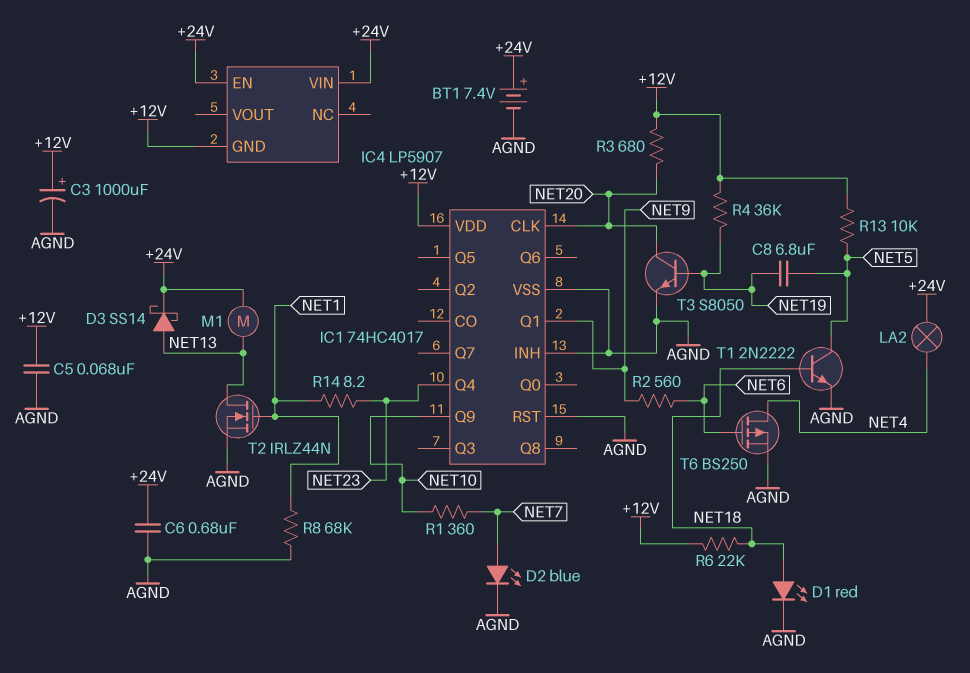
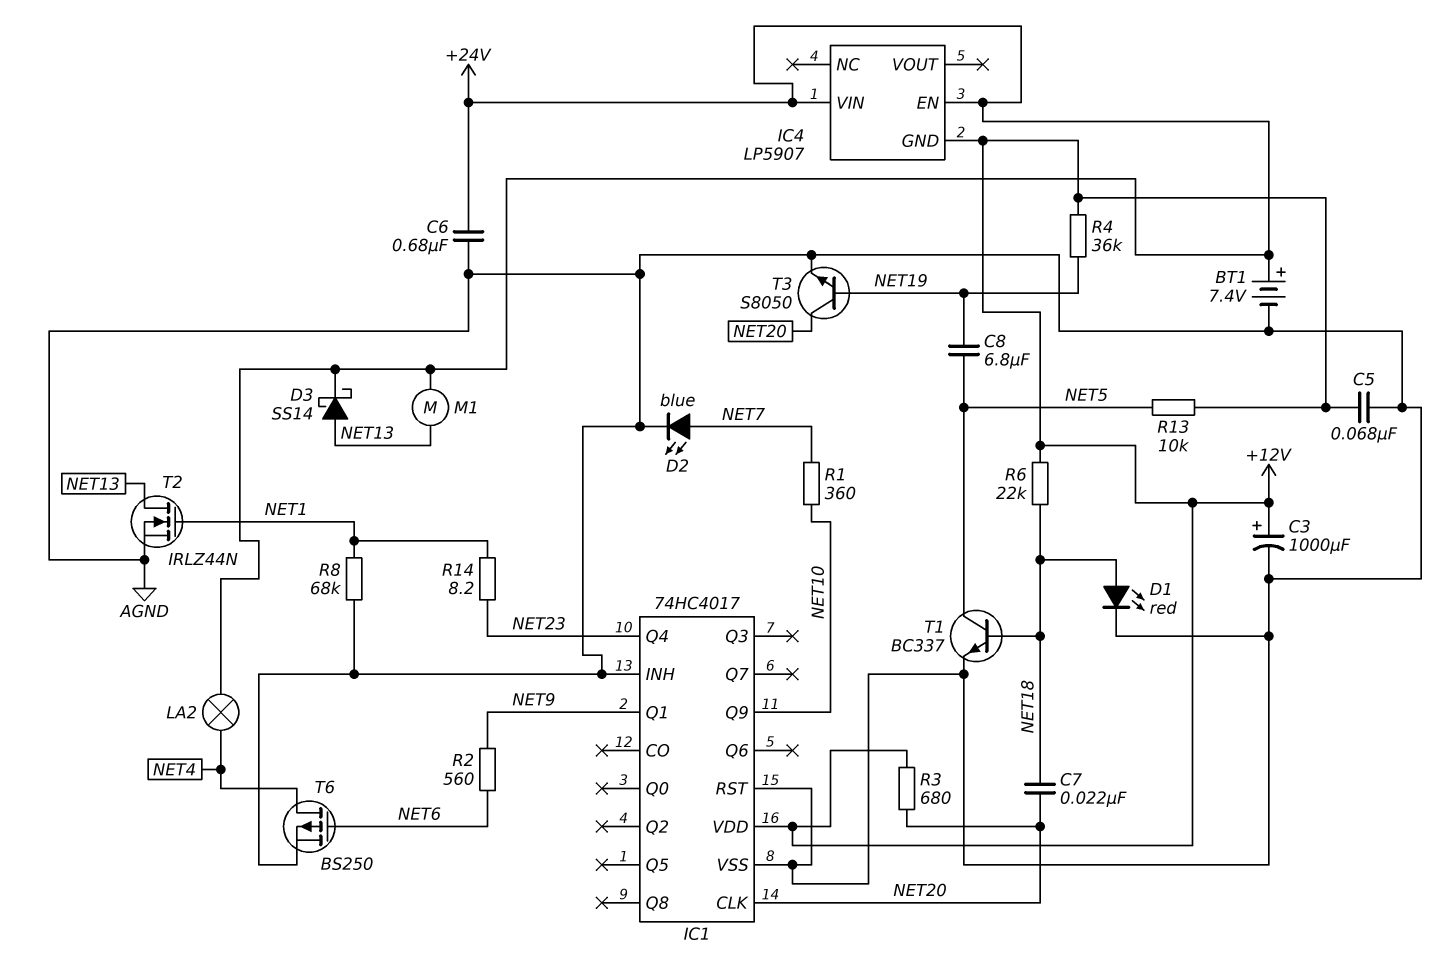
C7: none -> 22nF (NET18, NET20)
T1: NPN 2N2222 (B NET18, C NET5, E AGND) -> NPN BC337 (B NET18, C NET5, E AGND)

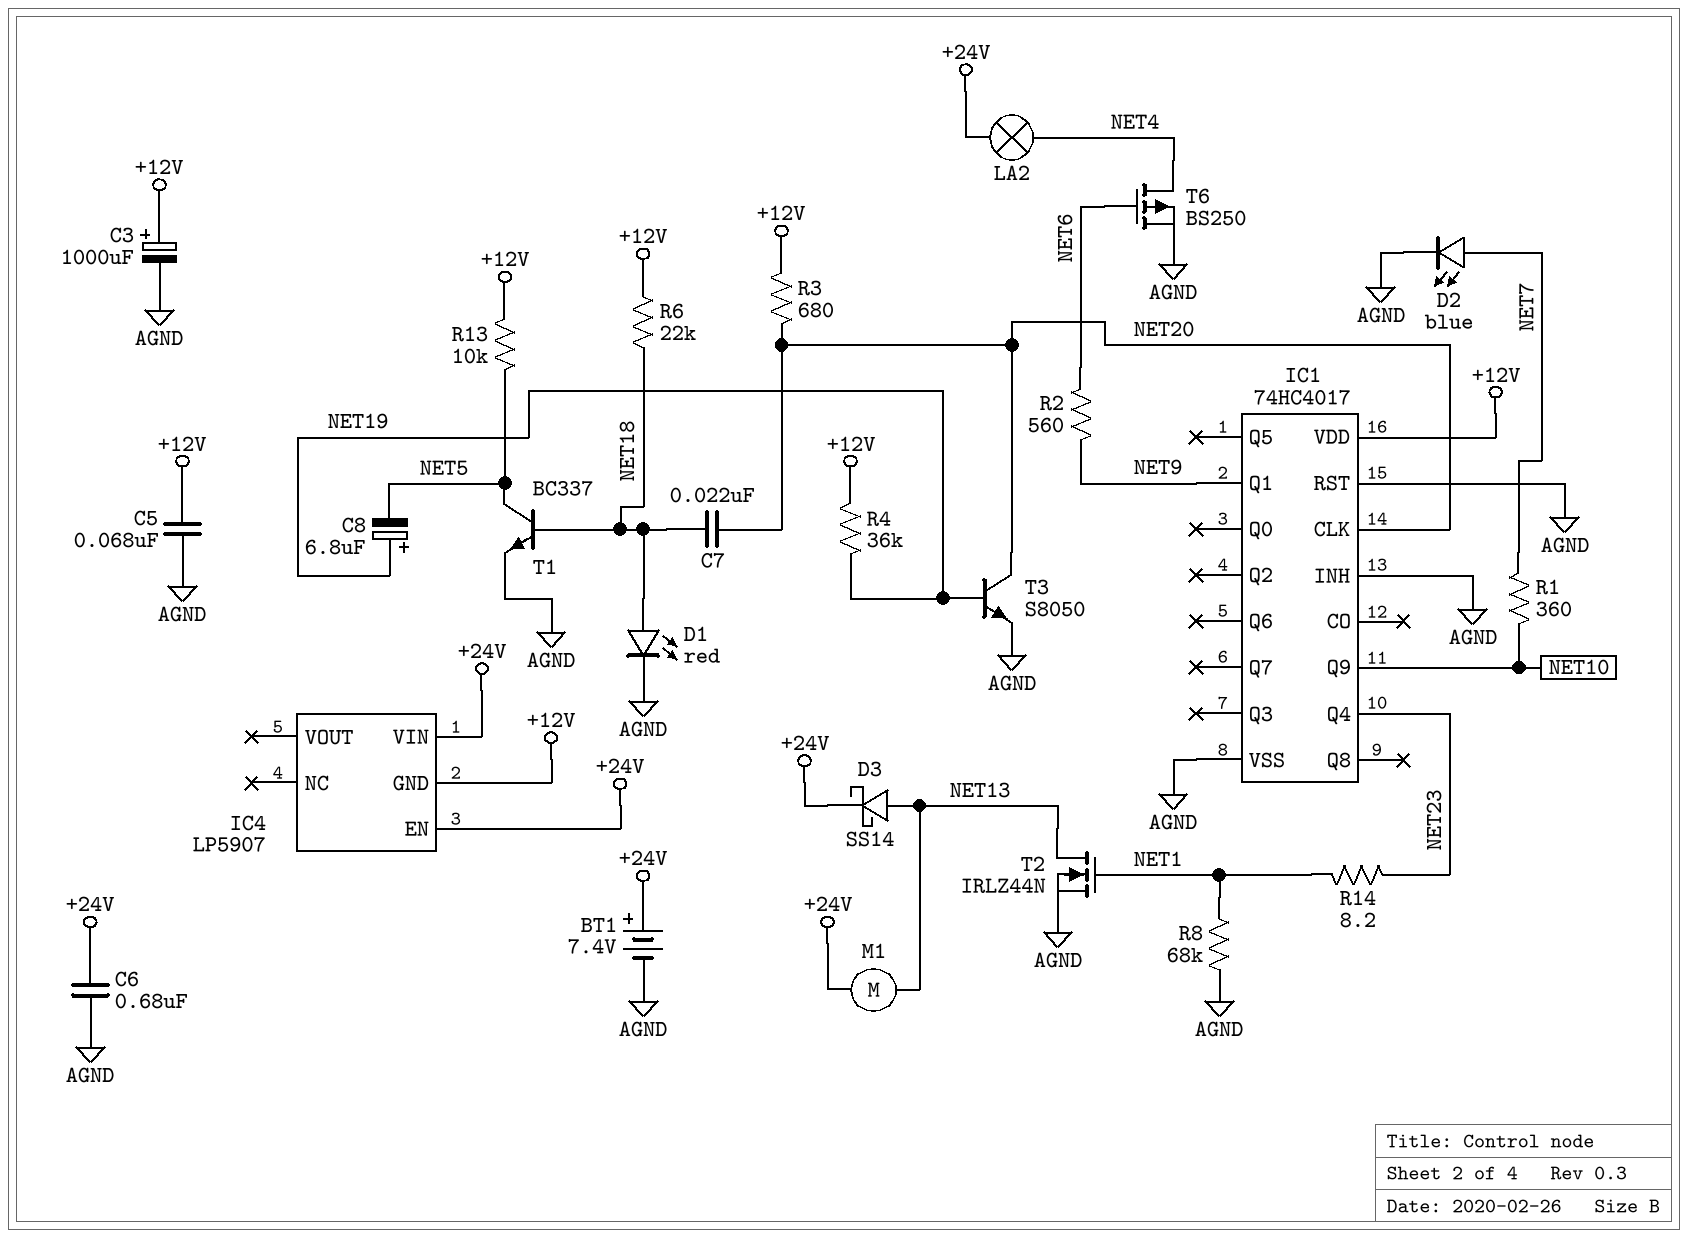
C8: 6.8uF (NET5, NET19) -> 6.8uF (plus NET19, minus NET5)

